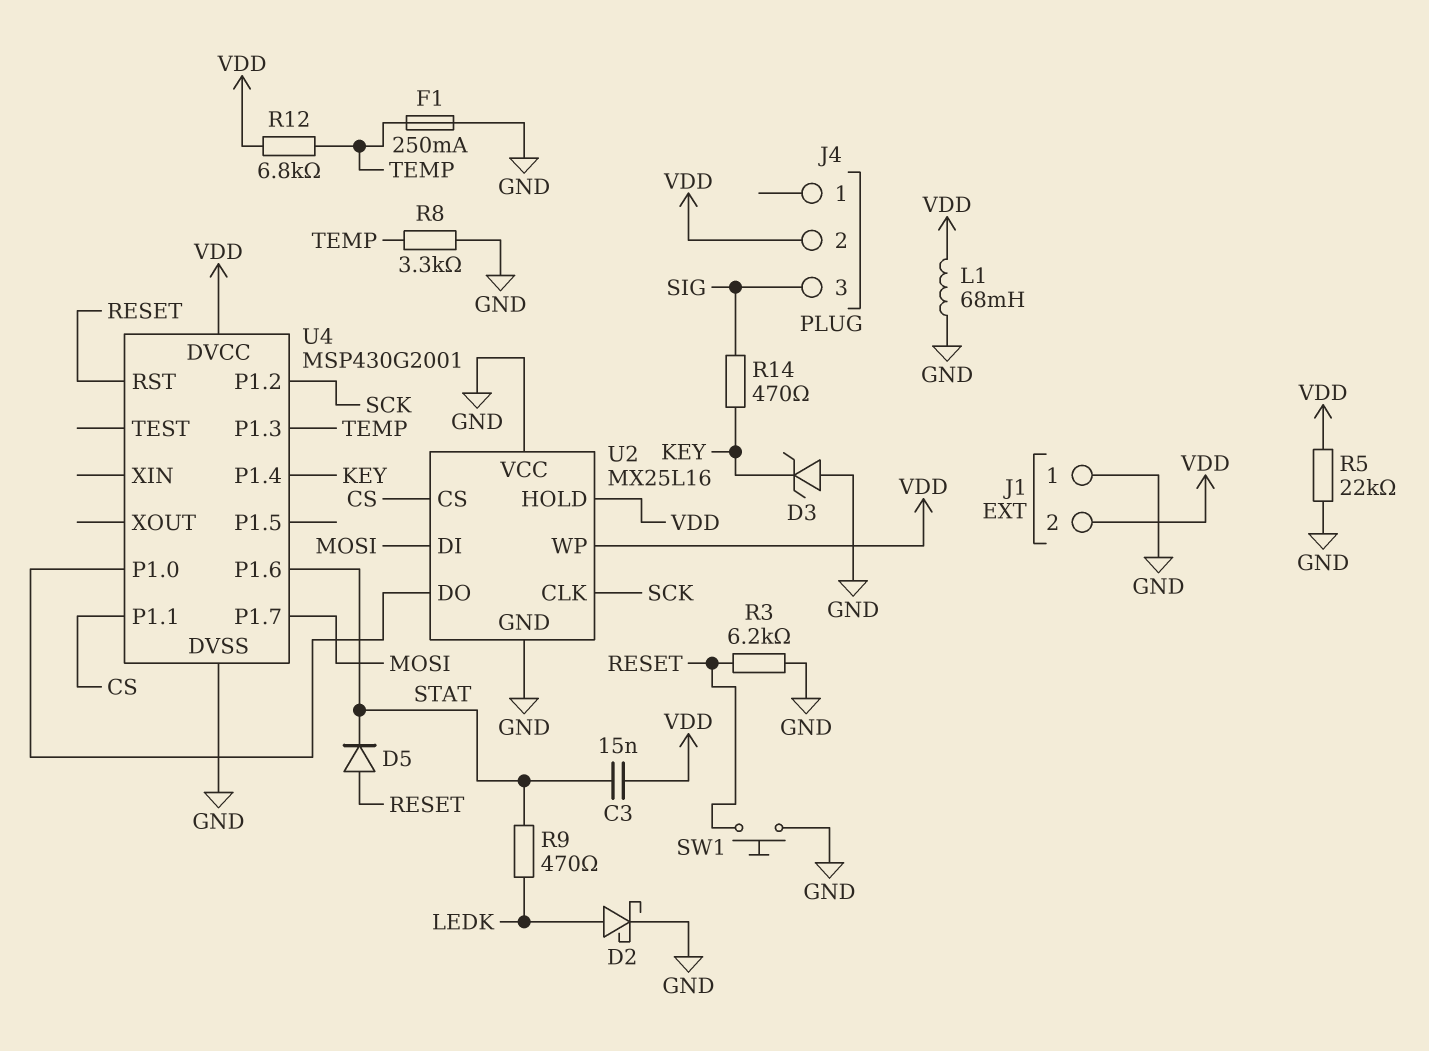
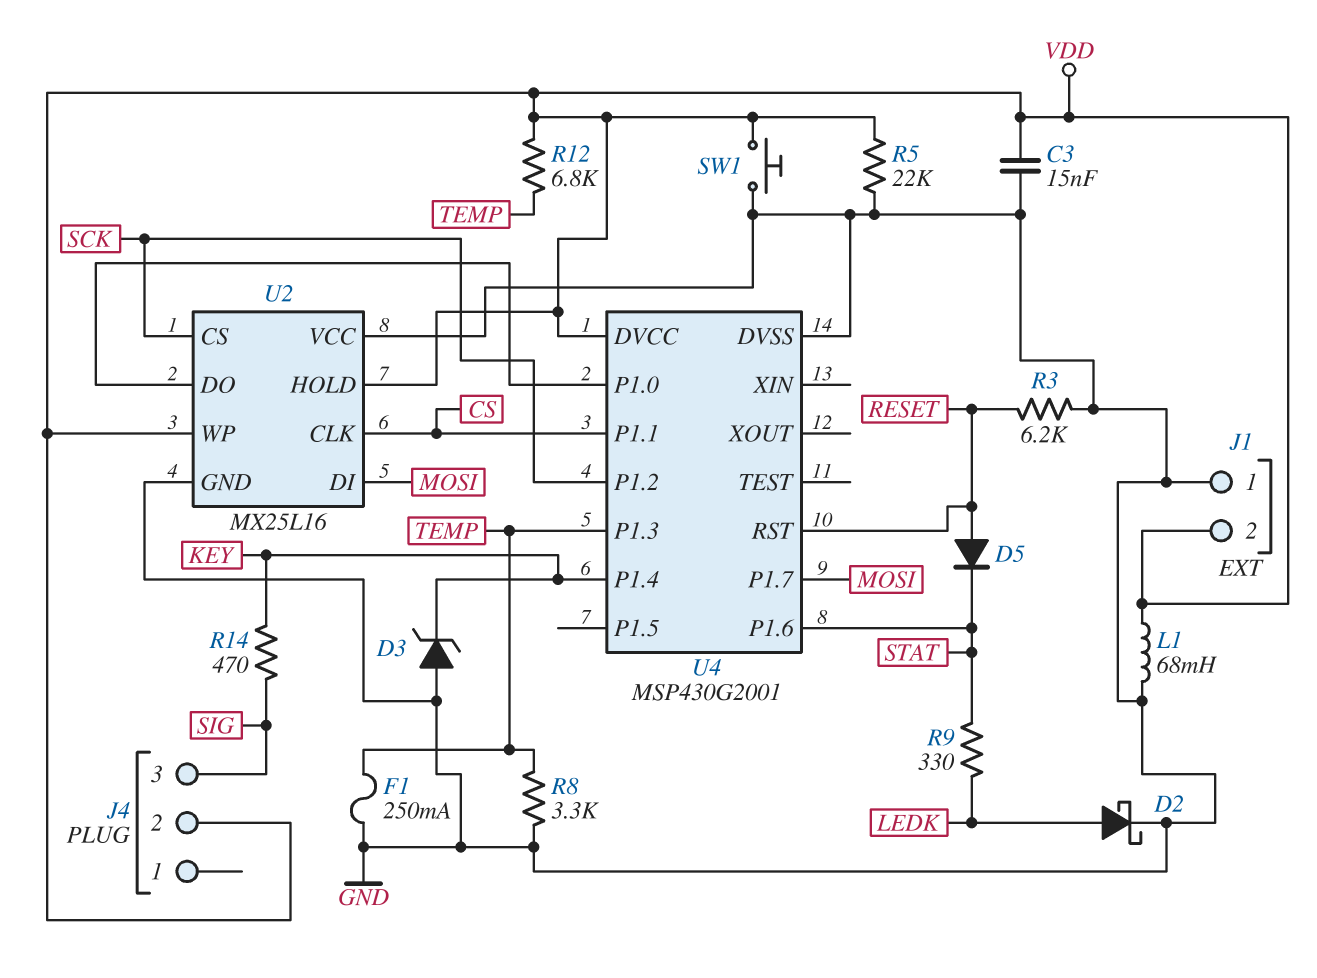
C3: 15nF (STAT, VDD) -> 15nF (GND, VDD)
R9: 470 (LEDK, STAT) -> 330 (LEDK, STAT)
SW1: button (GND, RESET) -> button (GND, VDD)
U2 pin CLK: SCK -> CS
U2 pin CS: CS -> SCK

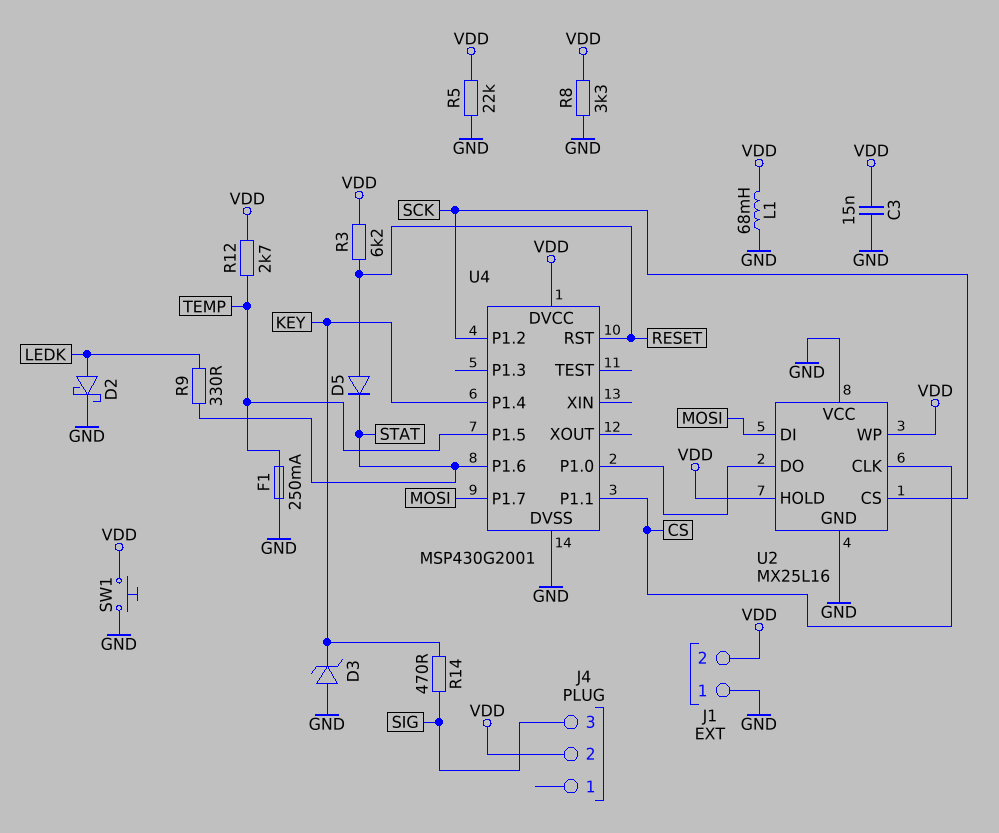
R3: 6.2k (GND, RESET) -> 6.2k (RESET, VDD)
R8: 3.3k (GND, TEMP) -> 3.3k (GND, VDD)
R12: 6.8k (TEMP, VDD) -> 2.7k (TEMP, VDD)
U4 pin P1.3: TEMP -> none
U4 pin P1.5: none -> TEMP

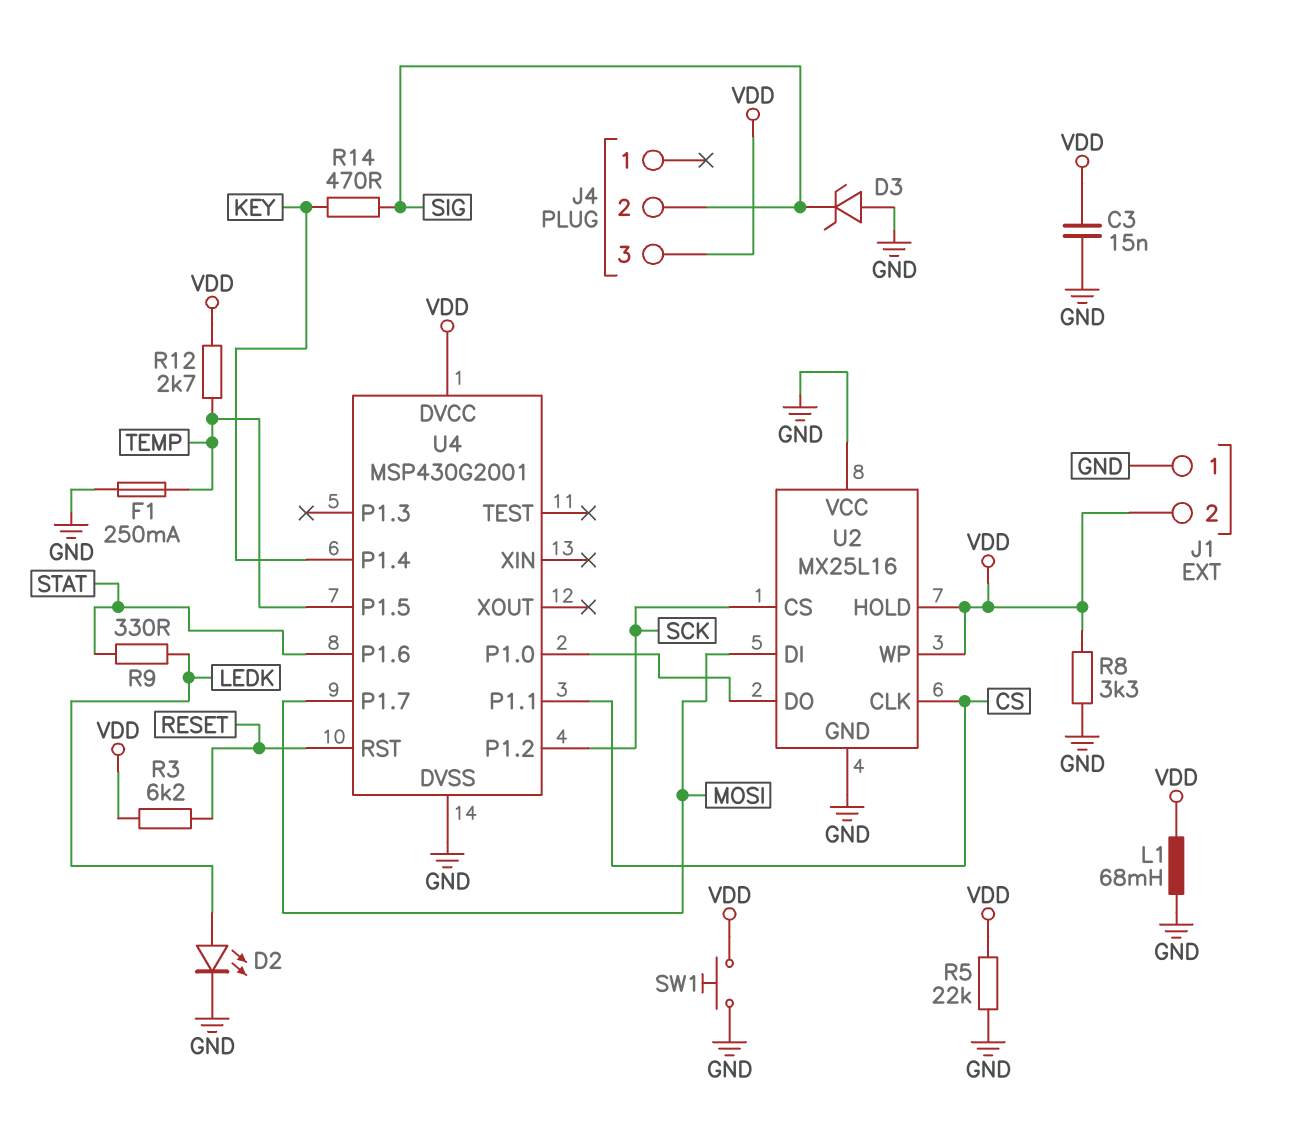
D2: schottky (A LEDK, K GND) -> LED (A LEDK, K GND)
D3: zener (A GND, K KEY) -> zener (A GND, K SIG)
D5: diode (A RESET, K STAT) -> none
J4 pin 2: VDD -> SIG
J4 pin 3: SIG -> VDD

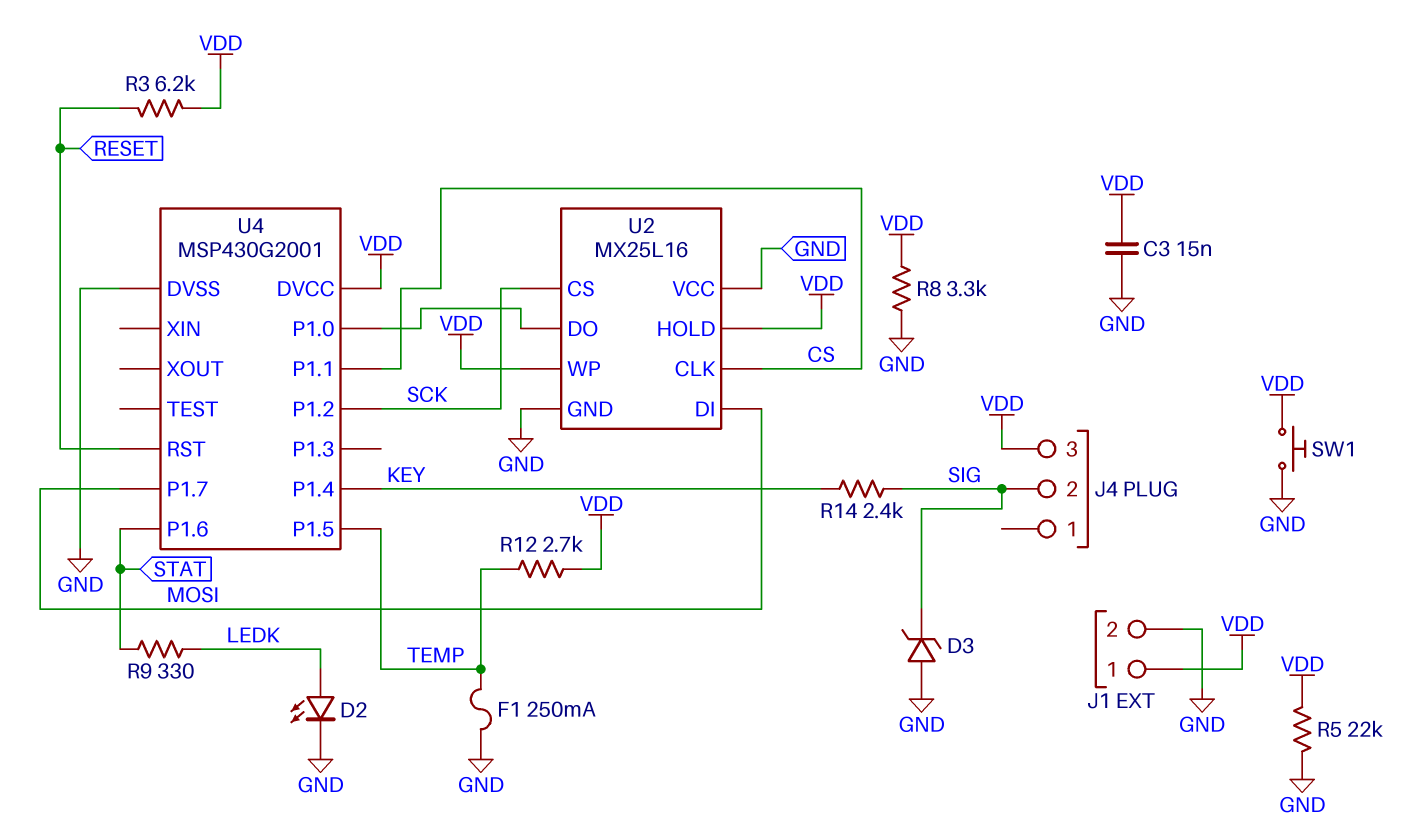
J1 pin 1: GND -> VDD
J1 pin 2: VDD -> GND
L1: 68mH (GND, VDD) -> none
R14: 470 (KEY, SIG) -> 2.4k (KEY, SIG)

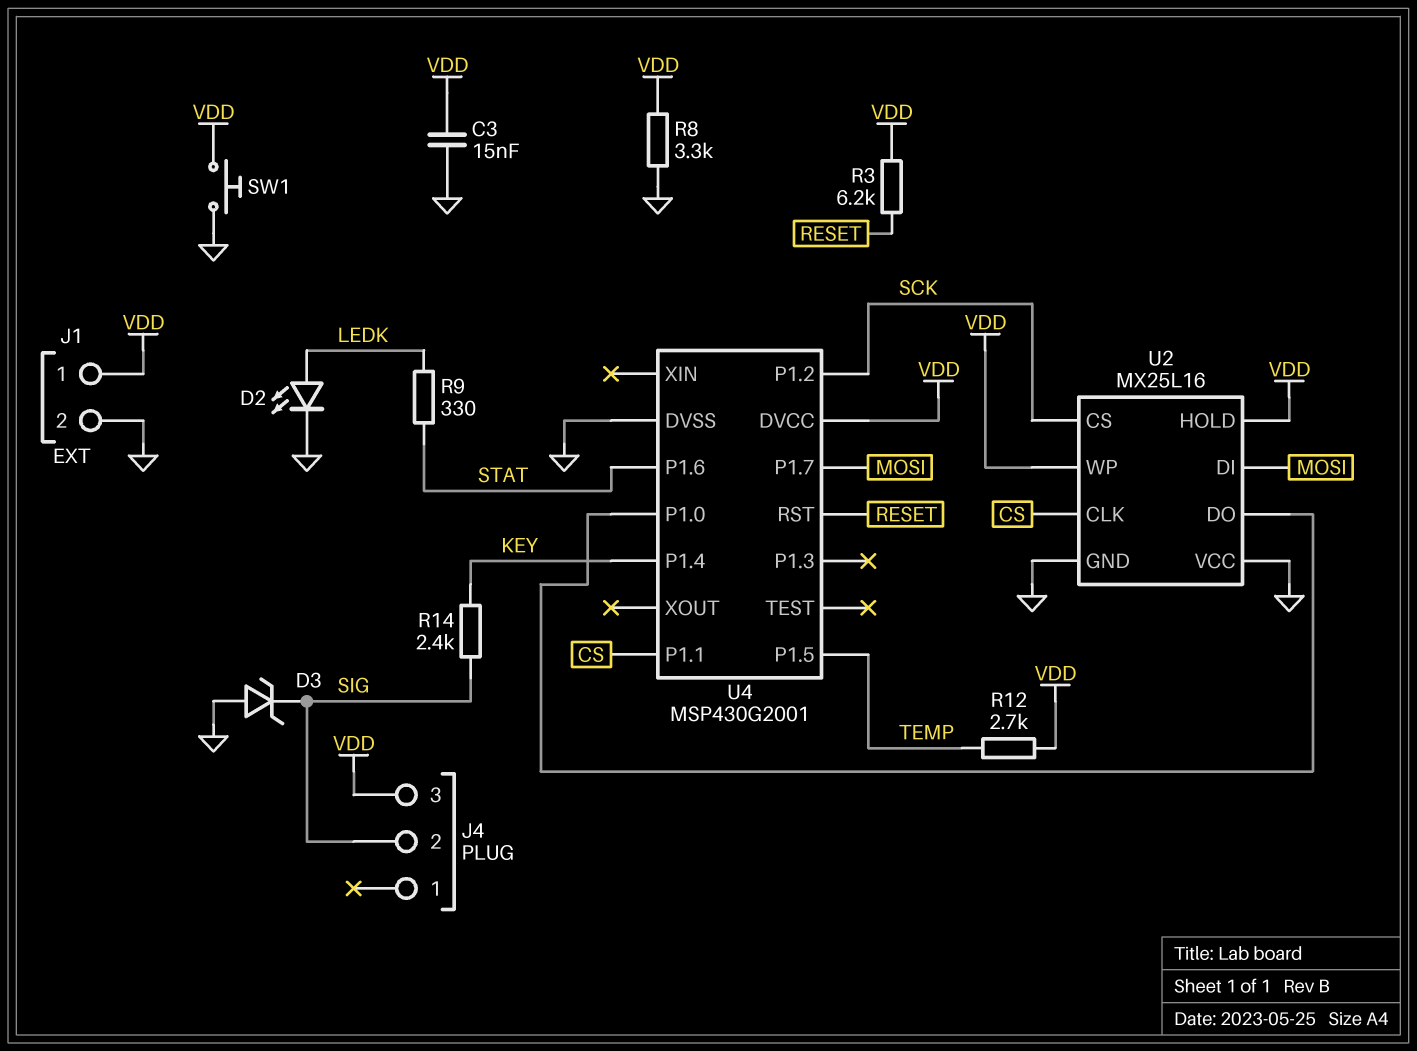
F1: 250mA (GND, TEMP) -> none
R5: 22k (GND, VDD) -> none

